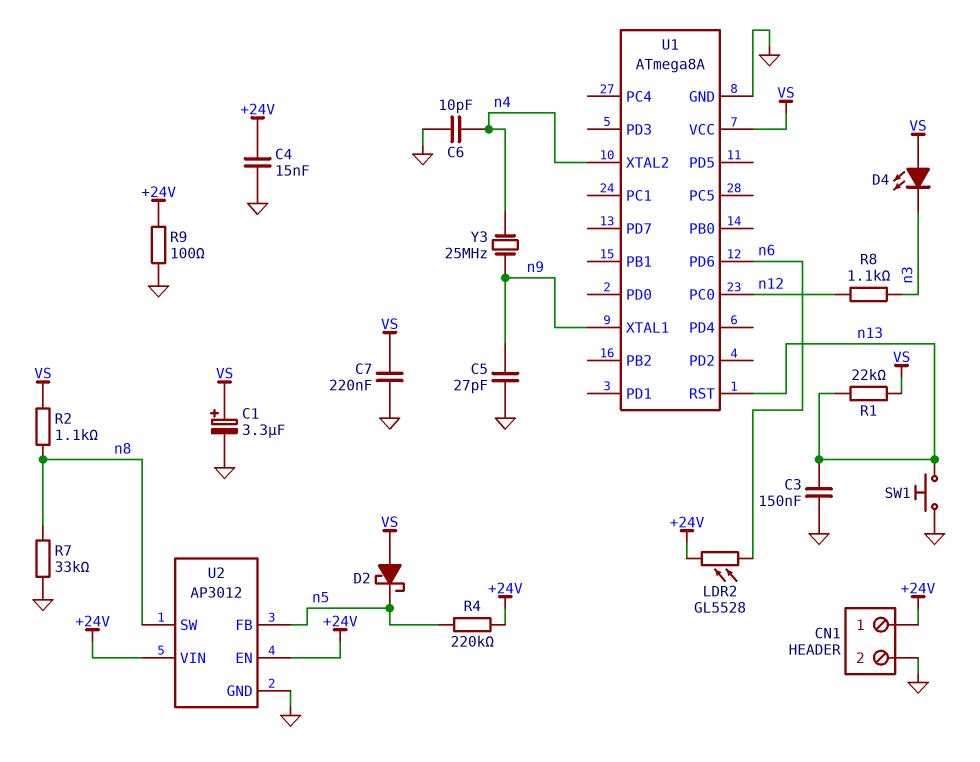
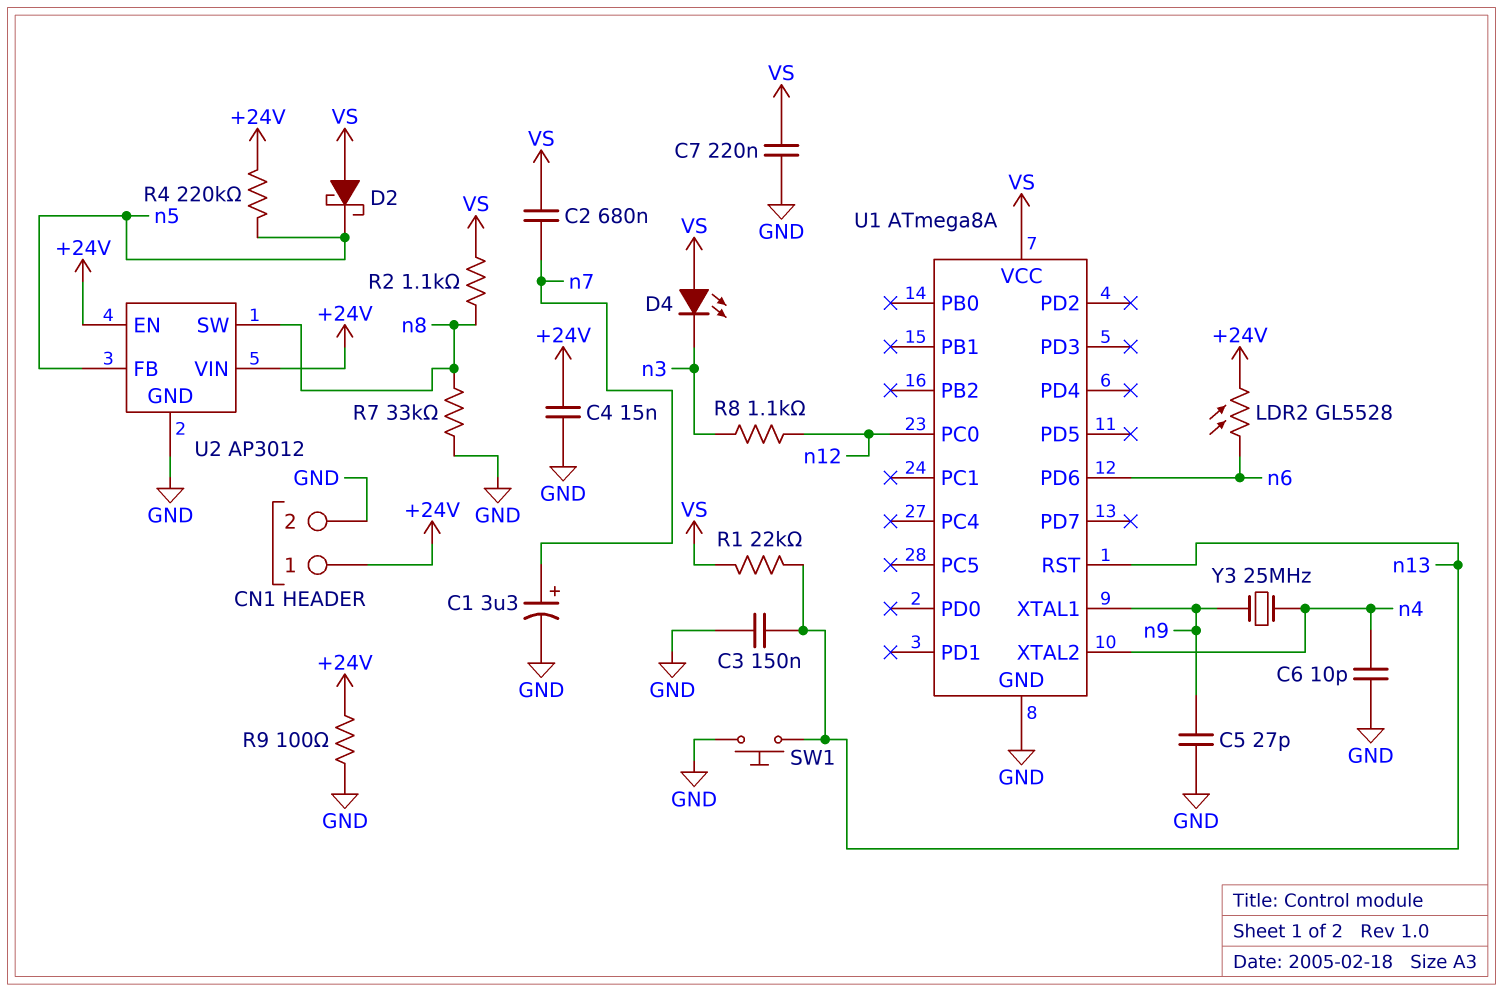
C1: 3.3uF (plus VS, minus GND) -> 3.3uF (plus n7, minus GND)
C2: none -> 680nF (VS, n7)

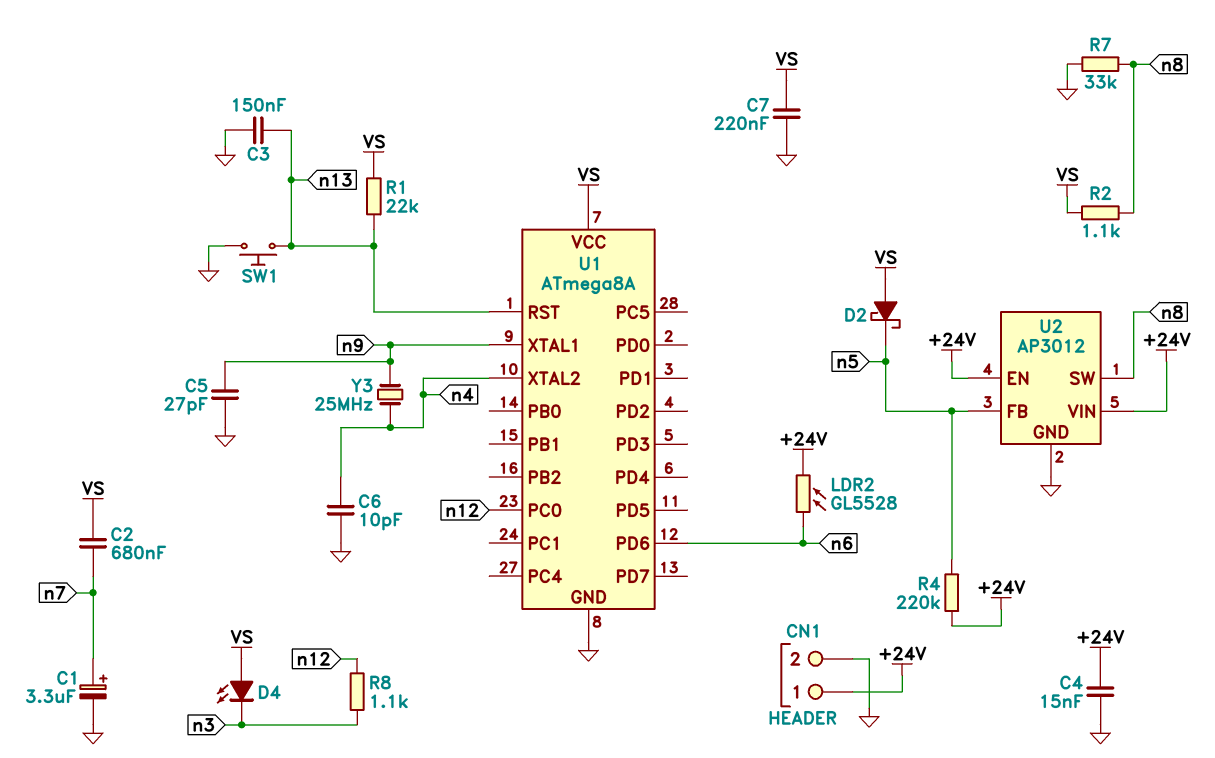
R9: 100 (+24V, GND) -> none

